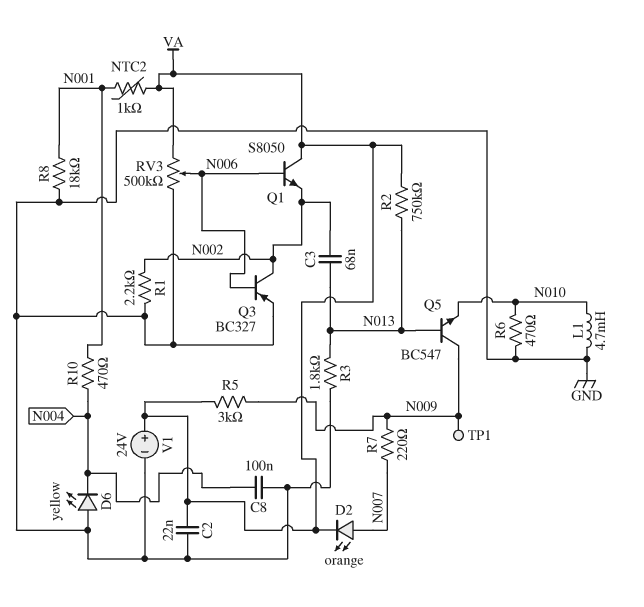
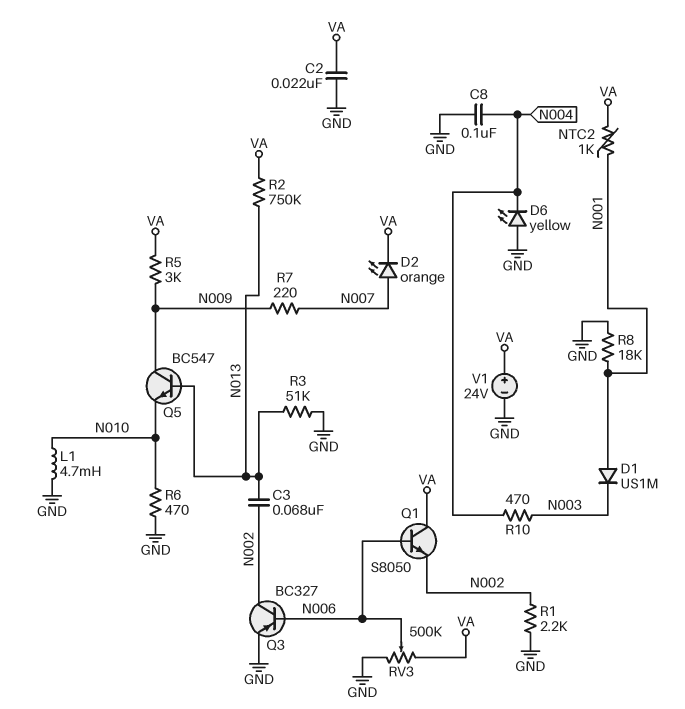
D1: none -> diode US1M (A N001, K N003)
R3: 1.8k (GND, N013) -> 51k (GND, N013)
R10: 470 (N001, N004) -> 470 (N003, N004)
TP1: test point (N009) -> none

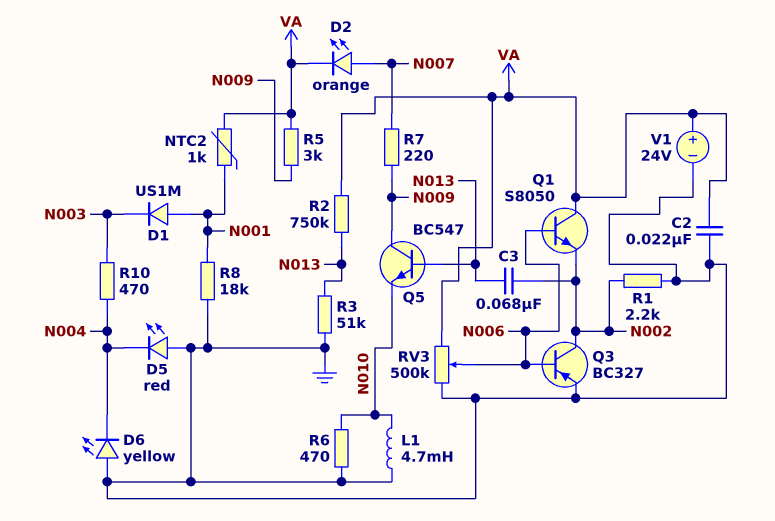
C8: 100nF (GND, N004) -> none
D5: none -> LED red (A GND, K N004)

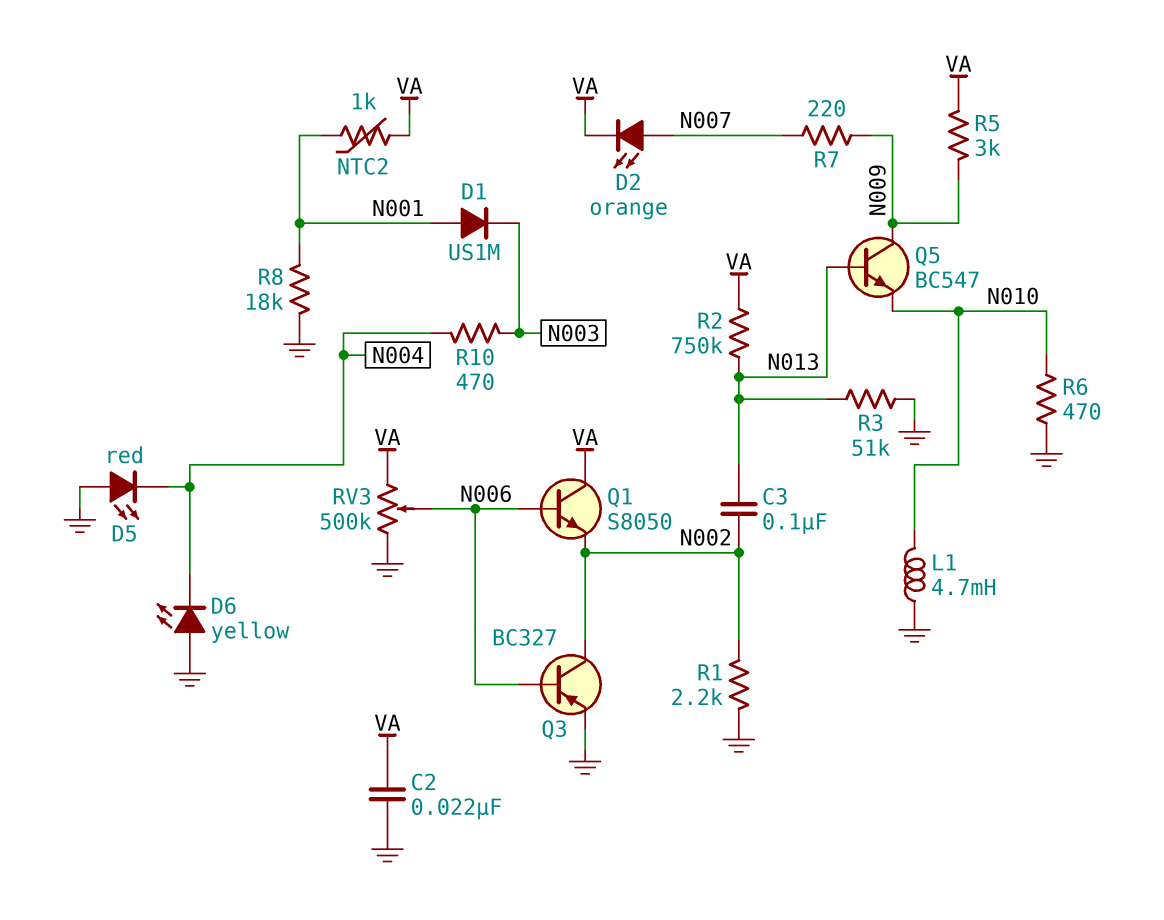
C3: 68nF (N002, N013) -> 100nF (N002, N013)
V1: 24V (plus VA, minus GND) -> none

